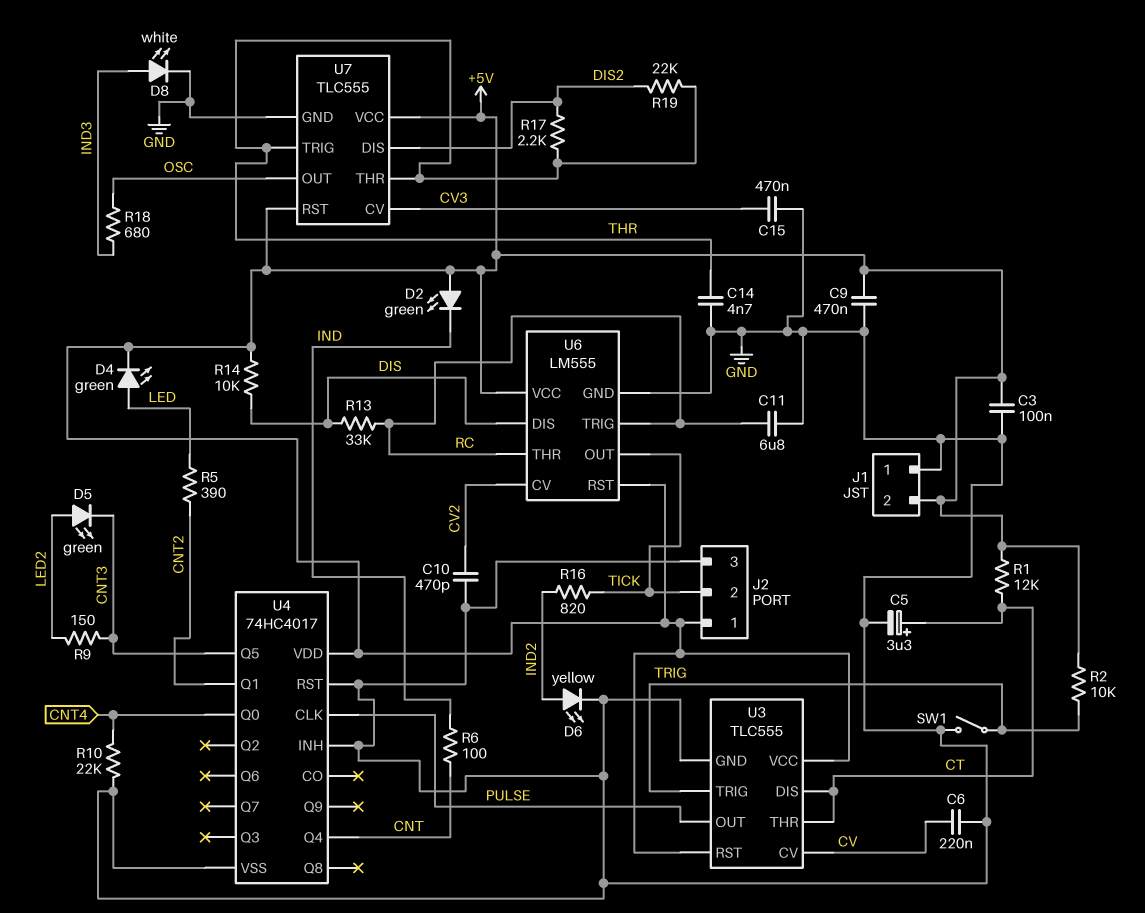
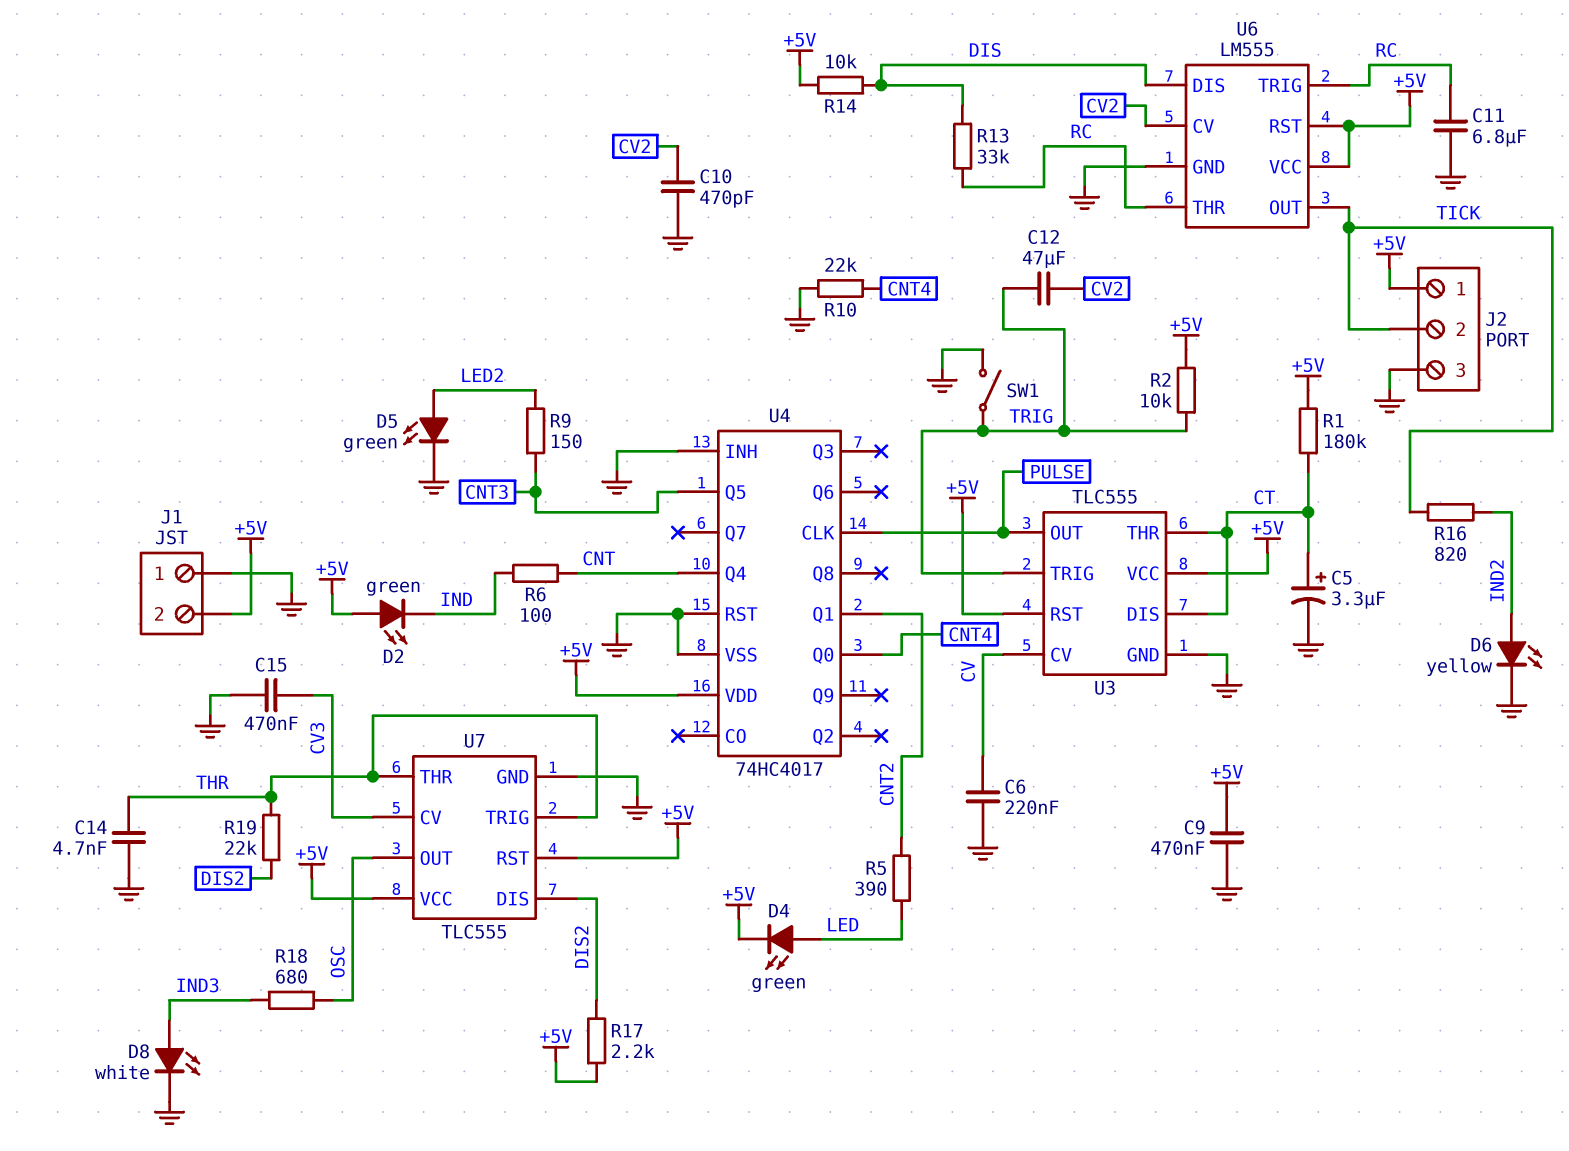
C3: 100nF (+5V, GND) -> none
C12: none -> 47uF (CV2, TRIG)
D5: LED green (A LED2, K CNT3) -> LED green (A LED2, K GND)
R1: 12k (+5V, CT) -> 180k (+5V, CT)
R17: 2.2k (DIS2, THR) -> 2.2k (+5V, DIS2)

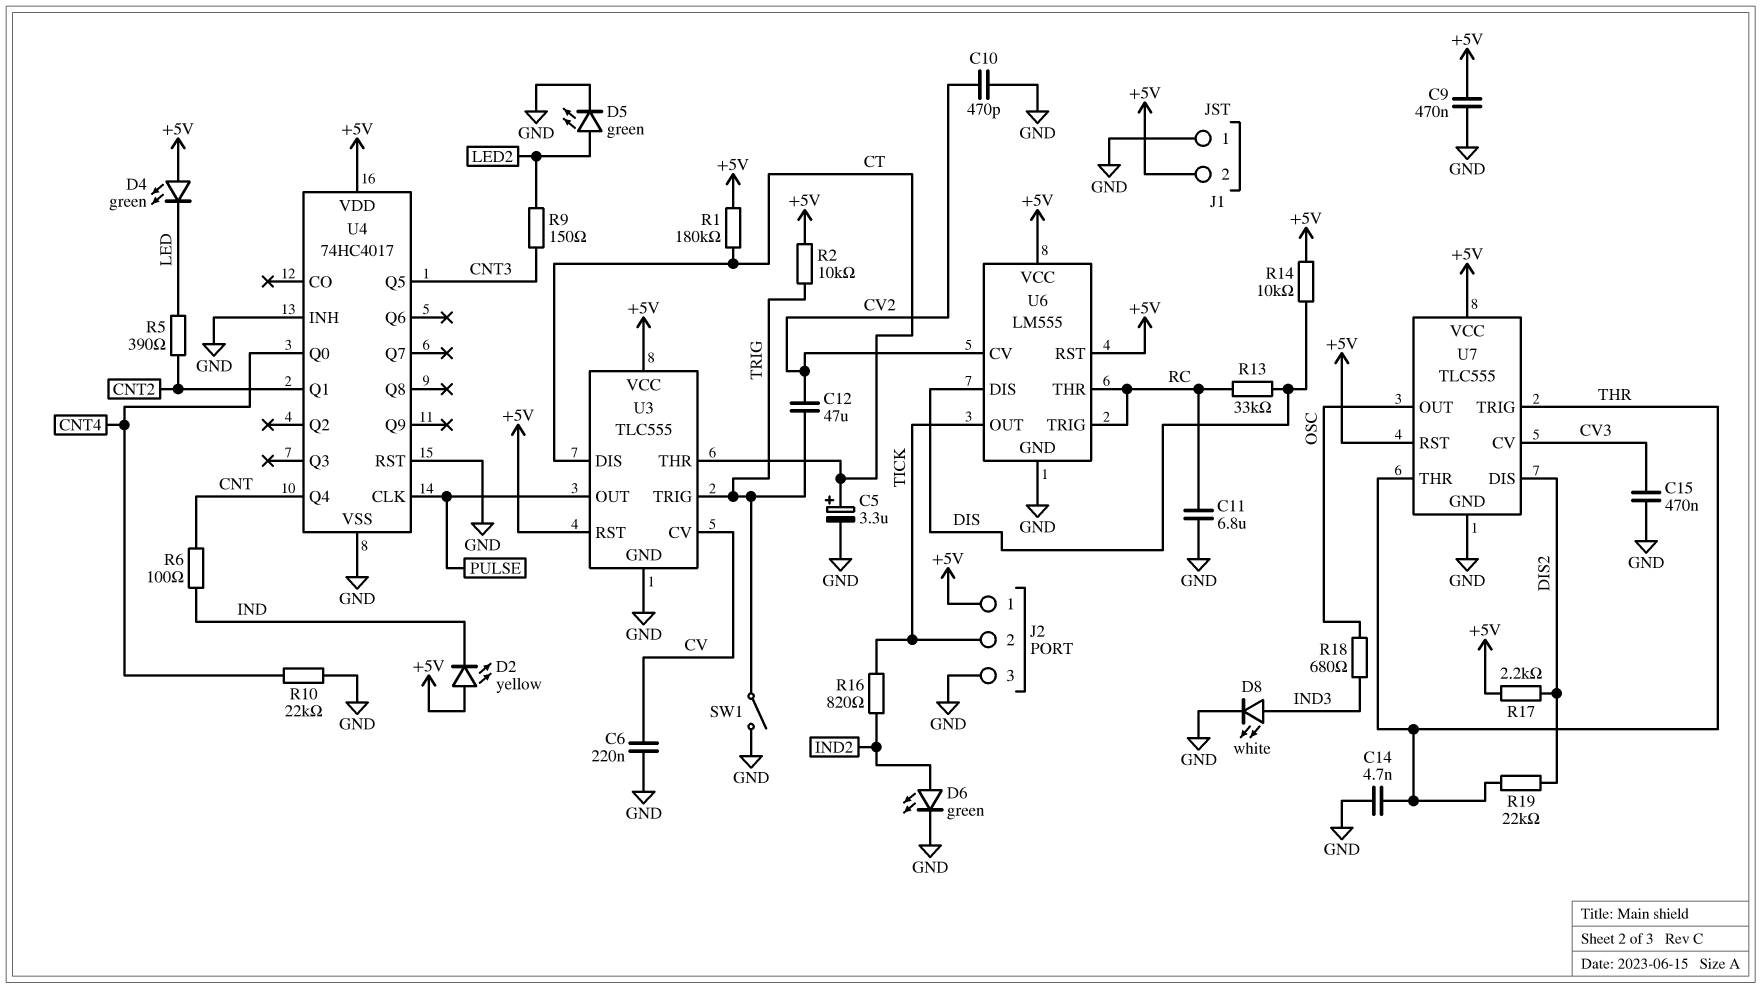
D2: LED green (A +5V, K IND) -> LED yellow (A +5V, K IND)
D4: LED green (A LED, K +5V) -> LED green (A +5V, K LED)
D6: LED yellow (A IND2, K GND) -> LED green (A IND2, K GND)

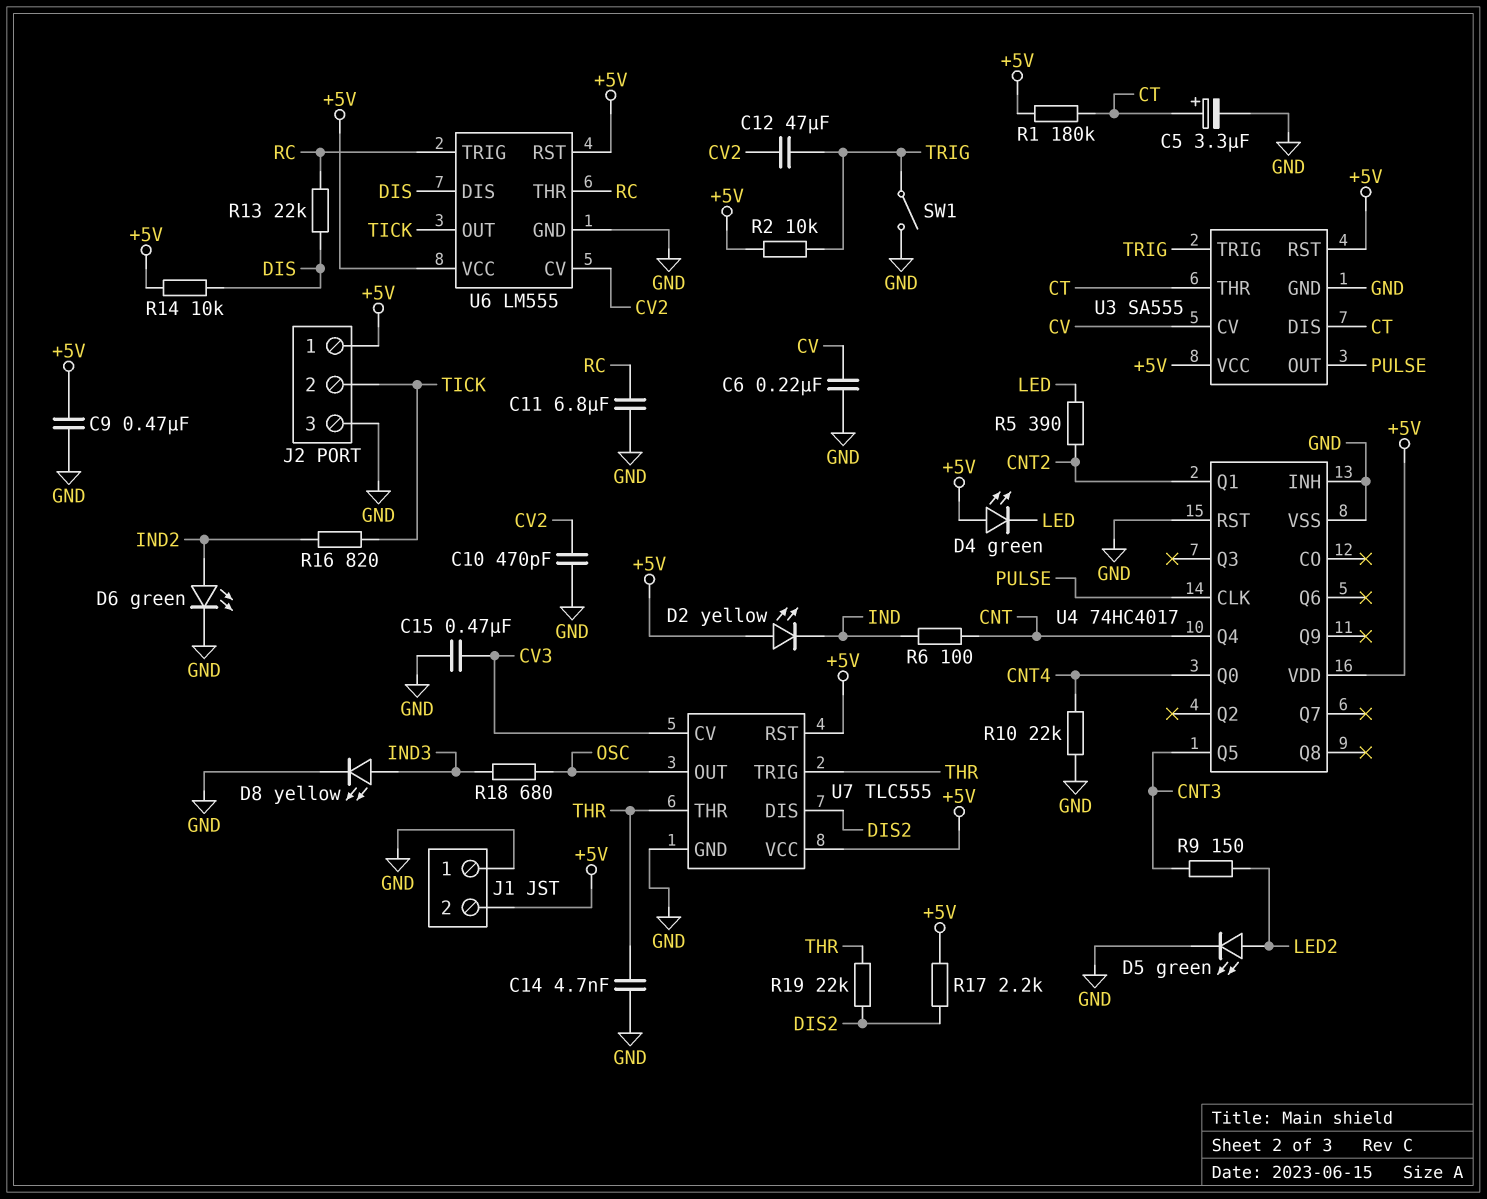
D8: LED white (A IND3, K GND) -> LED yellow (A IND3, K GND)
R13: 33k (DIS, RC) -> 22k (DIS, RC)
U3: TLC555 -> SA555

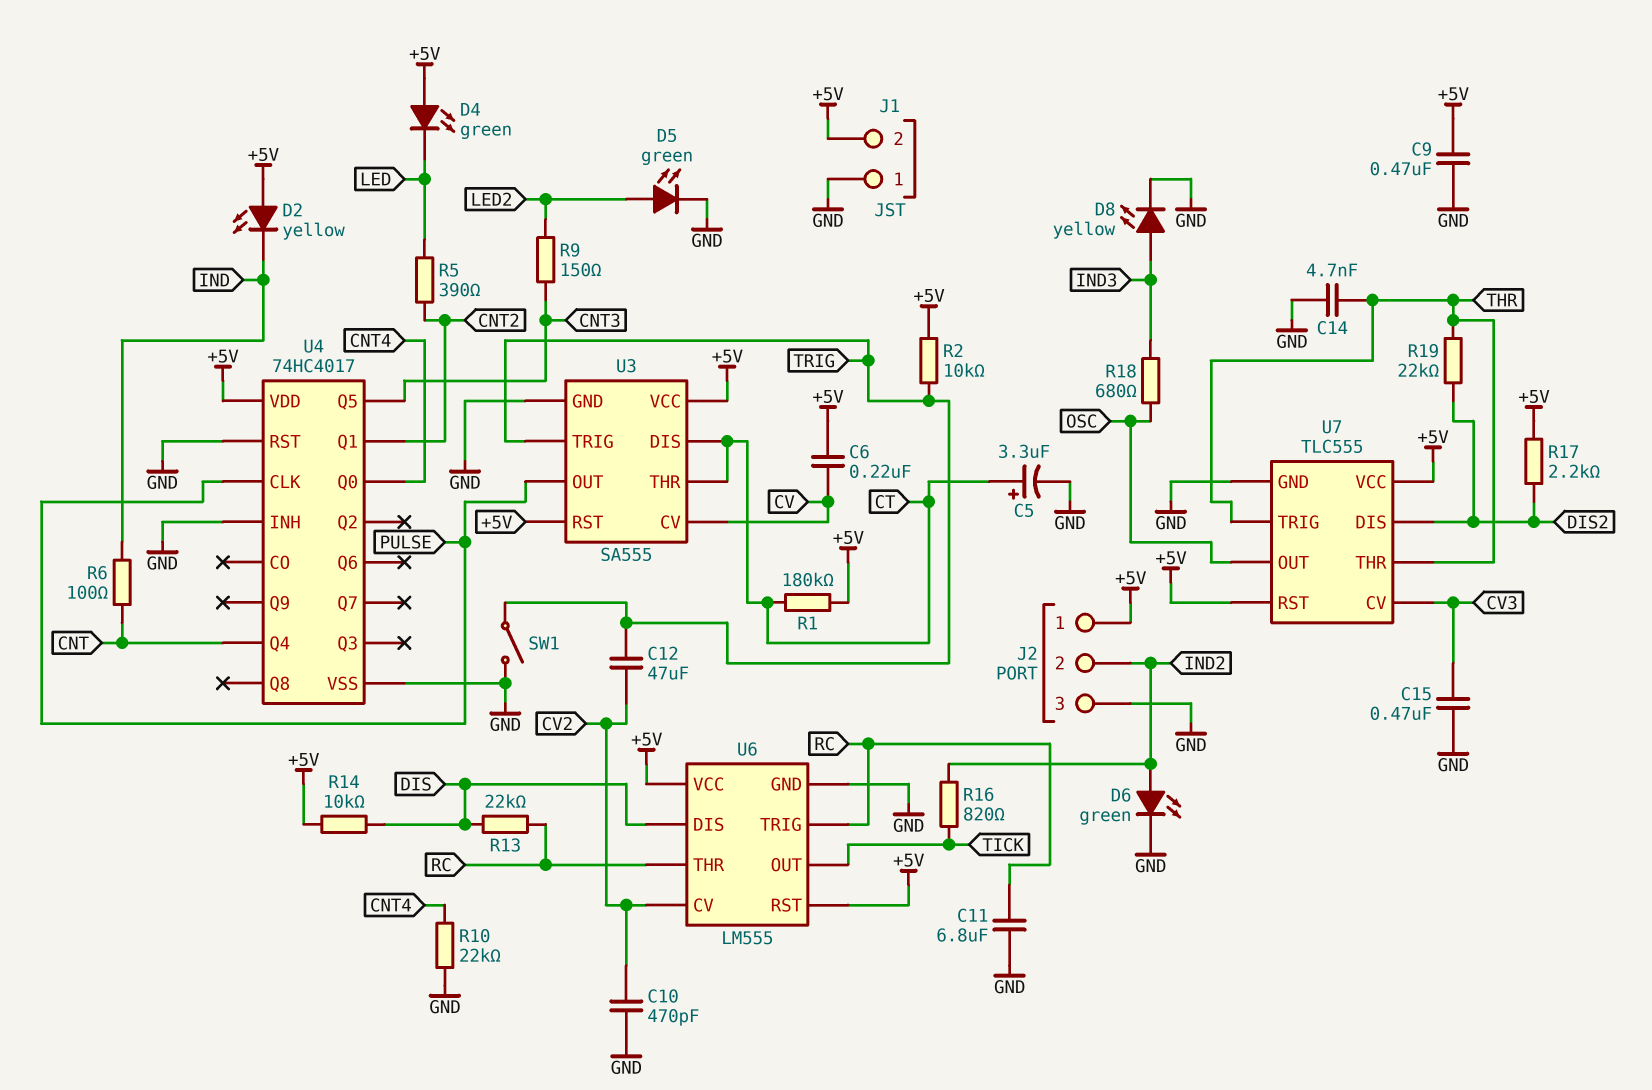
C6: 220nF (CV, GND) -> 220nF (+5V, CV)
J2 pin 2: TICK -> IND2

